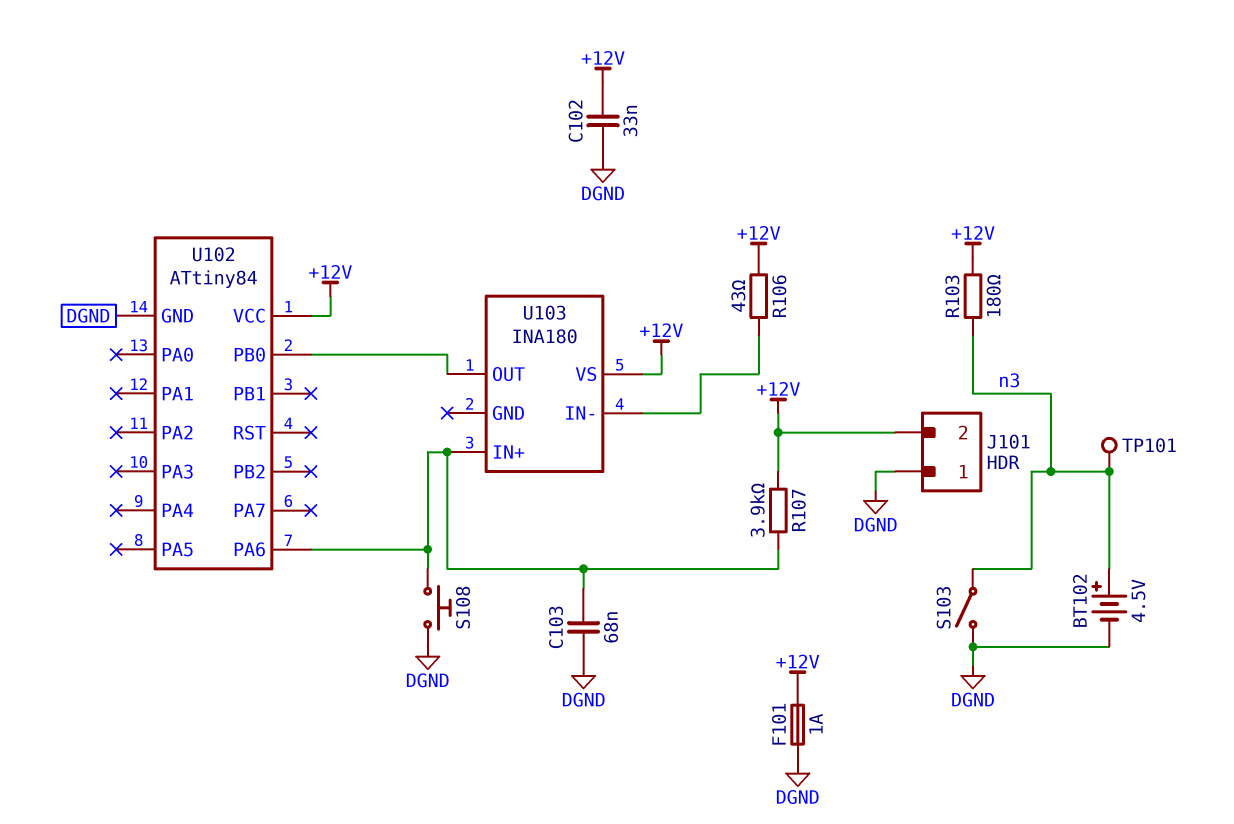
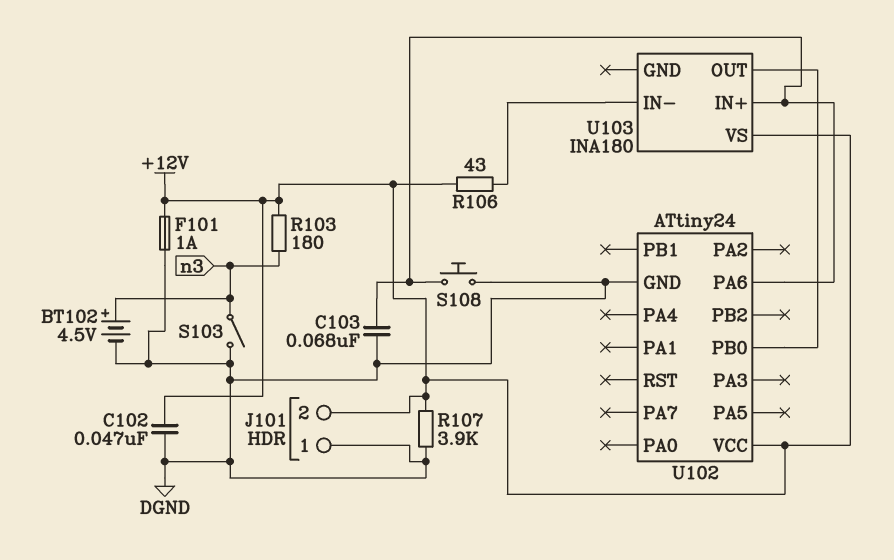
C102: 33nF (+12V, DGND) -> 47nF (+12V, DGND)
R107: 3.9k (+12V, U102/PA6) -> 3.9k (+12V, DGND)
TP101: test point (n3) -> none
U102: ATtiny84 -> ATtiny24

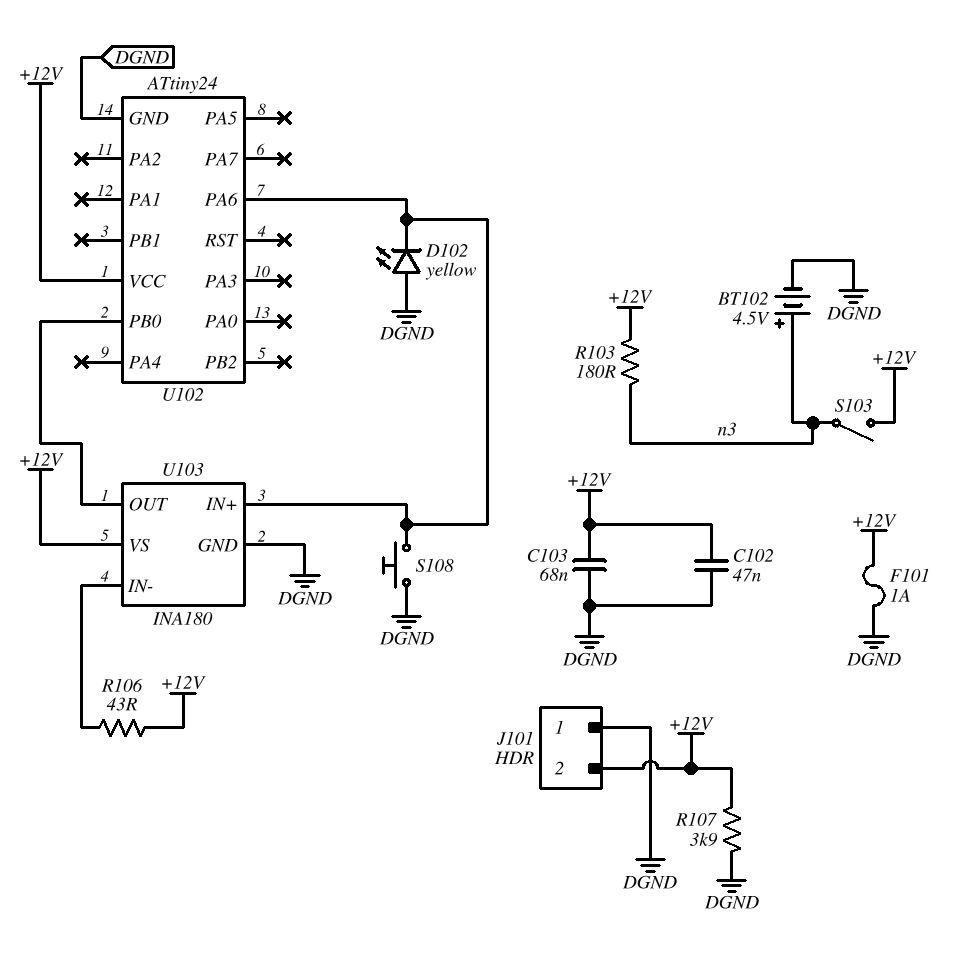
C103: 68nF (DGND, U102/PA6) -> 68nF (+12V, DGND)
D102: none -> LED yellow (A DGND, K U102/PA6)
S103: switch (DGND, n3) -> switch (+12V, n3)
U103 pin GND: none -> DGND

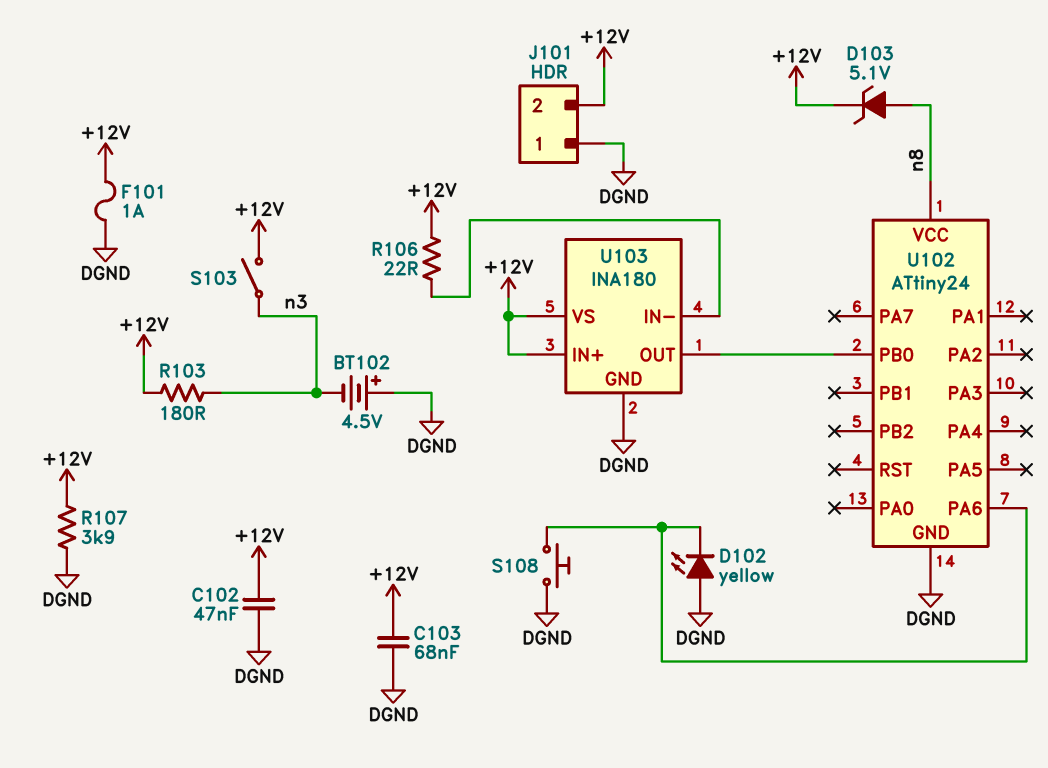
BT102: 4.5V (plus n3, minus DGND) -> 4.5V (plus DGND, minus n3)
D103: none -> zener 5.1V (A n8, K +12V)
R106: 43 (+12V, U103/IN-) -> 22 (+12V, U103/IN-)
U102 pin VCC: +12V -> n8
U103 pin IN+: U102/PA6 -> +12V

